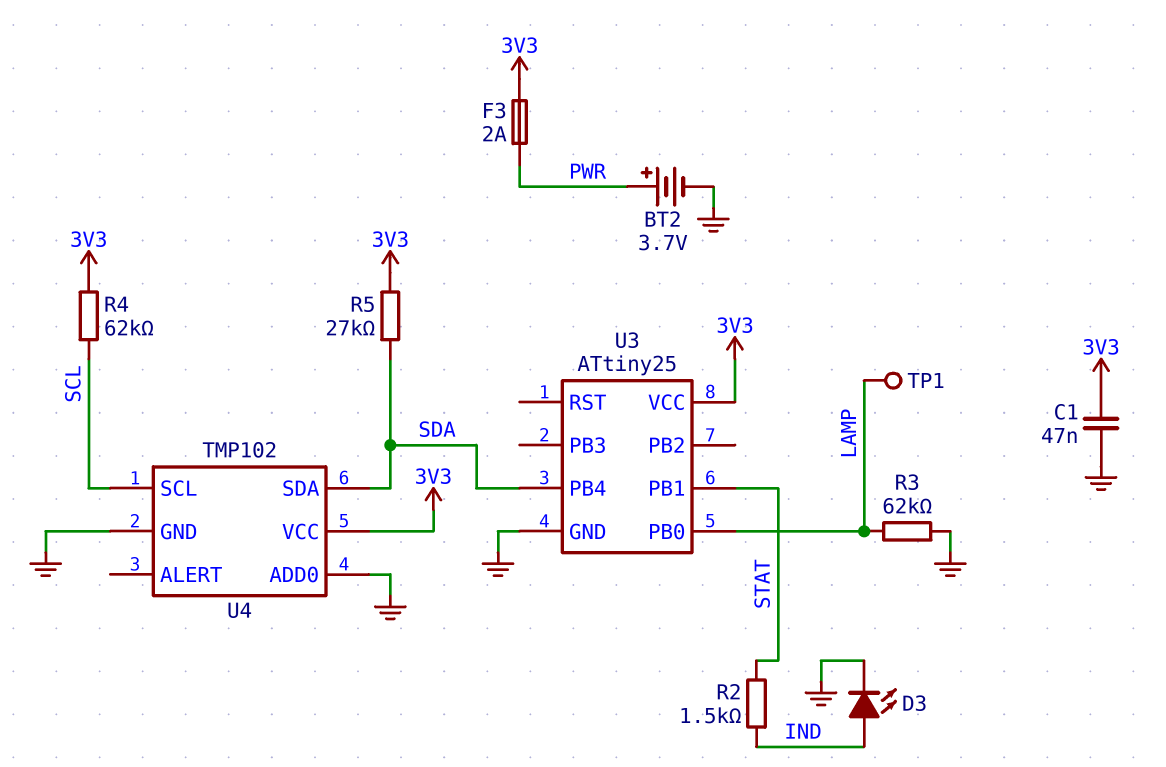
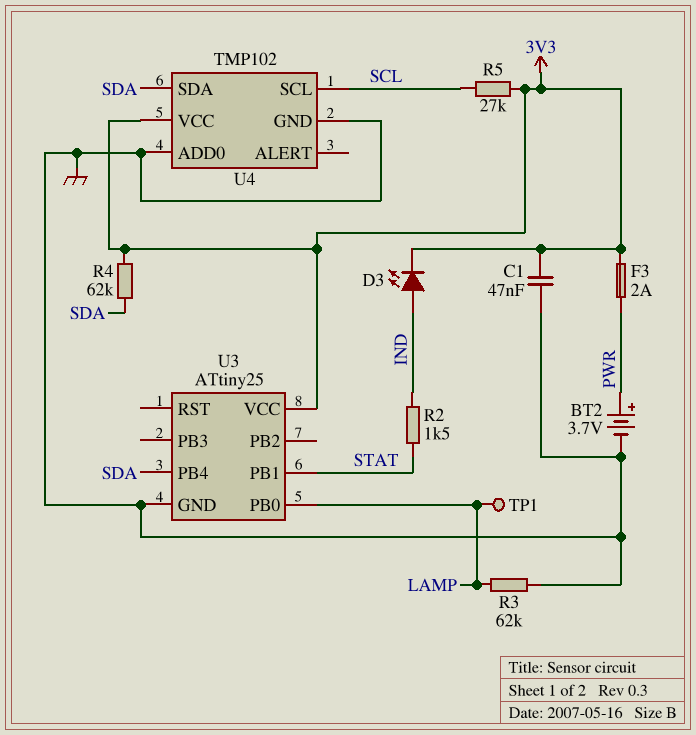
D3: LED (A IND, K GND) -> LED (A IND, K 3V3)
R4: 62k (3V3, SCL) -> 62k (3V3, SDA)
R5: 27k (3V3, SDA) -> 27k (3V3, SCL)

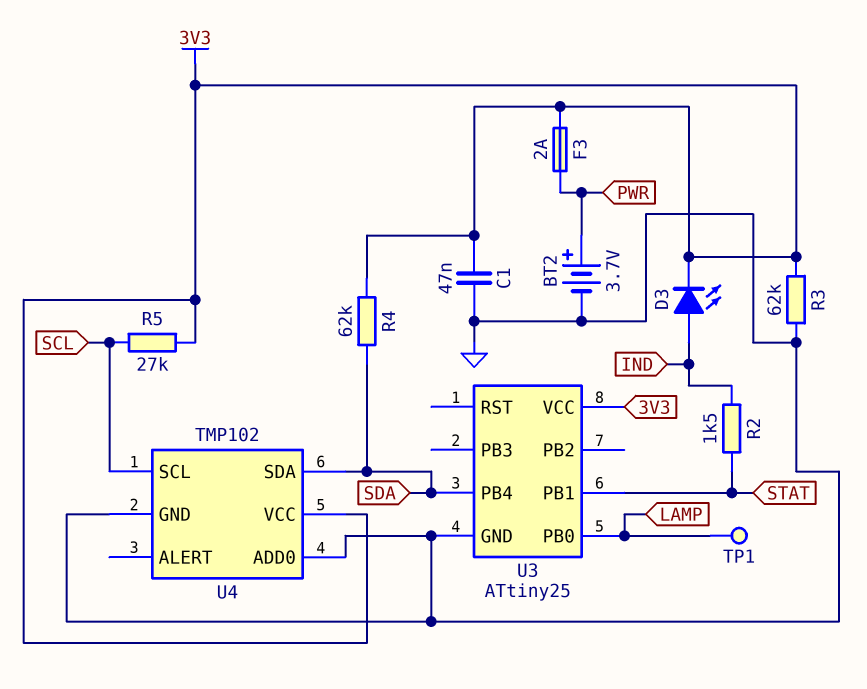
R3: 62k (GND, LAMP) -> 62k (3V3, GND)

